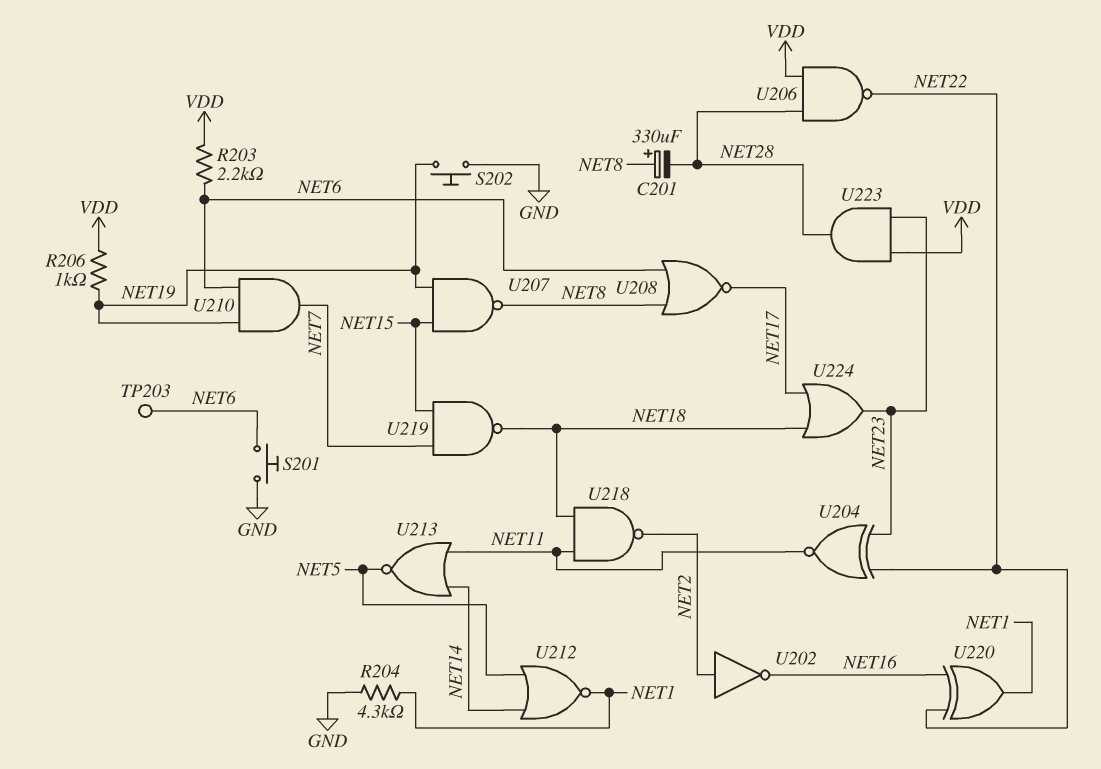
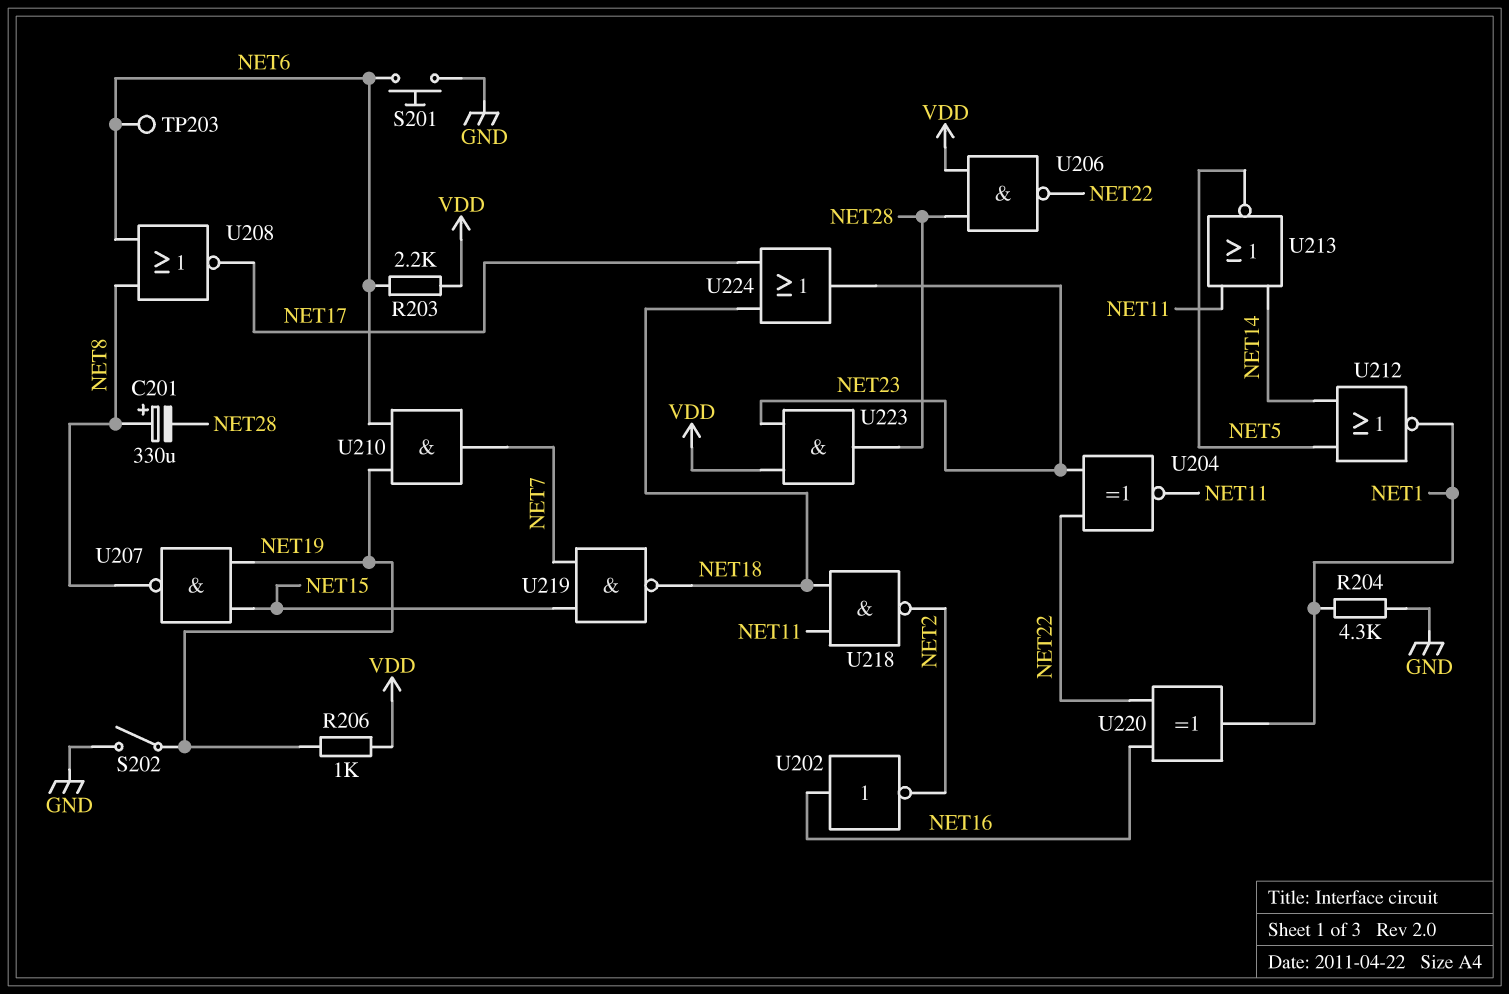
S202: button (GND, NET19) -> switch (GND, NET19)
U202: NOT (in NET2, out NET16) -> NOT (in NET16, out NET2)

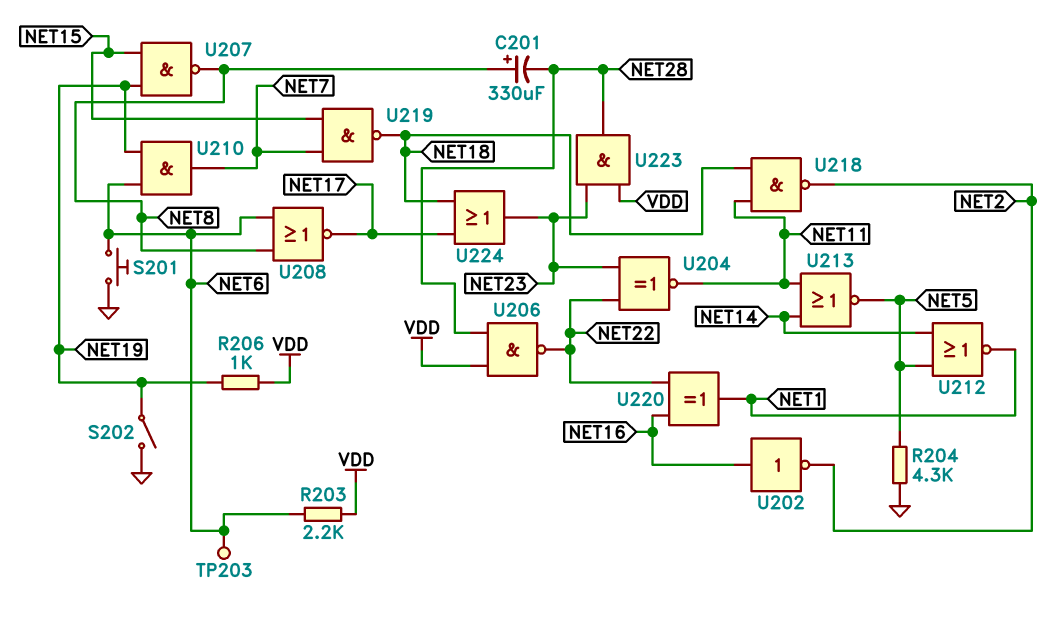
R204: 4.3k (GND, NET1) -> 4.3k (GND, NET5)

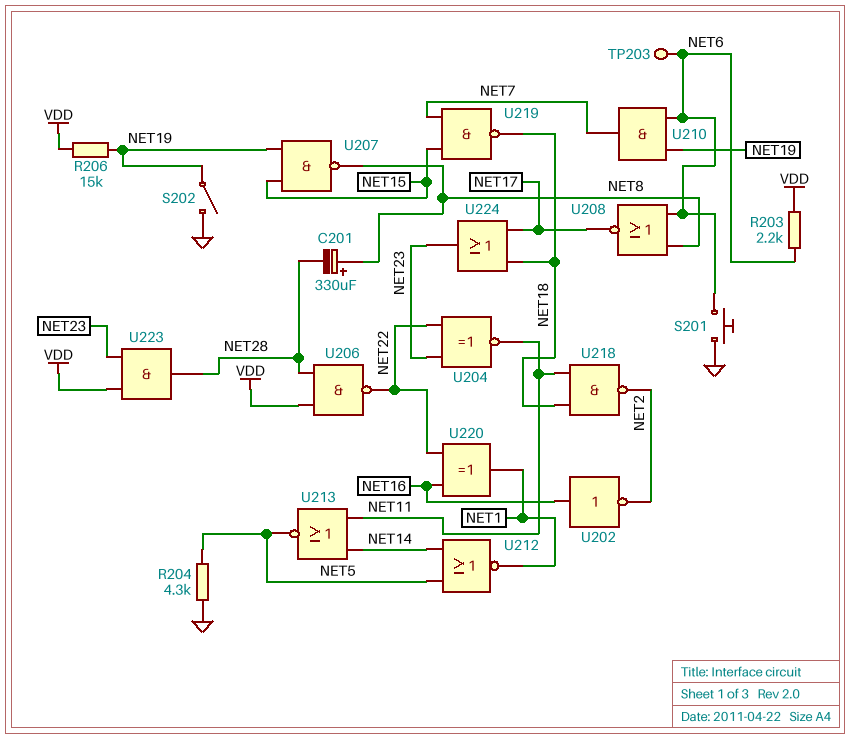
R206: 1k (NET19, VDD) -> 15k (NET19, VDD)

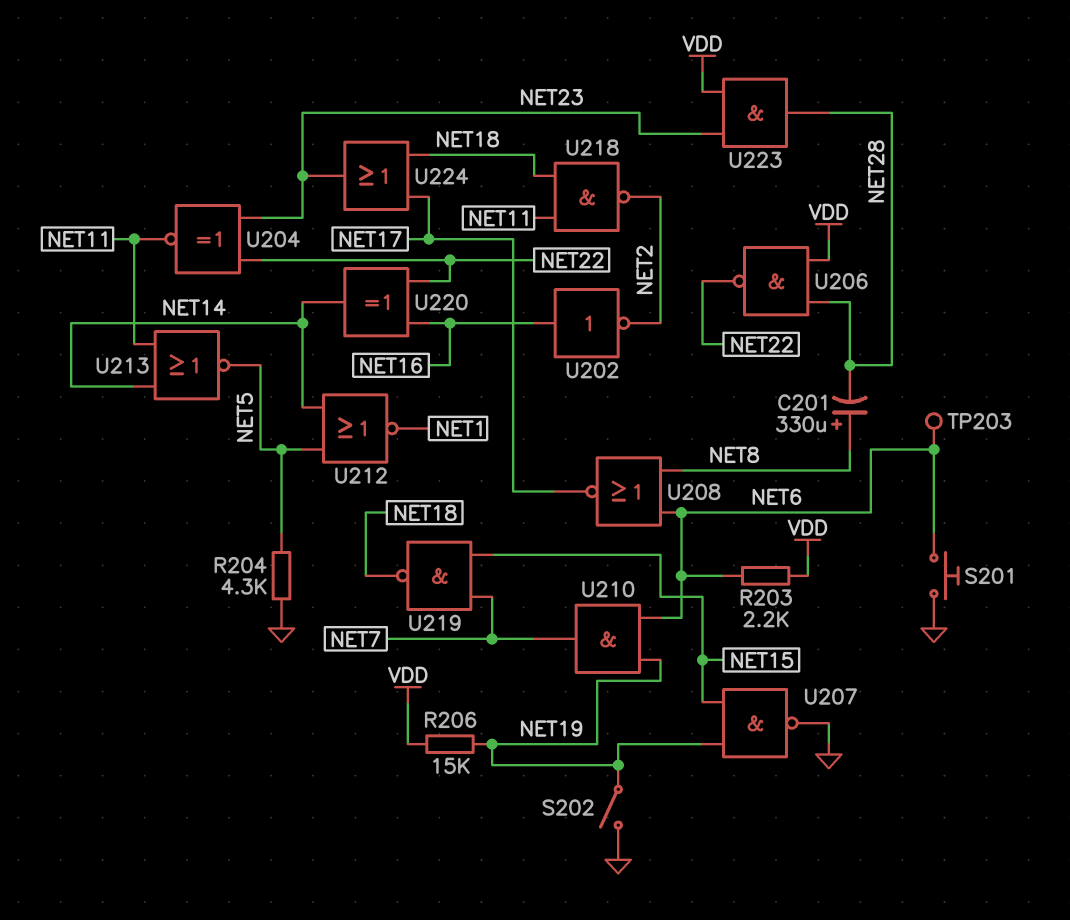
U207: NAND (in NET15, in NET19, out NET8) -> NAND (in NET15, in NET19, out GND)
U220: XOR (in NET16, in NET22, out NET1) -> XOR (in NET16, in NET22, out NET14)

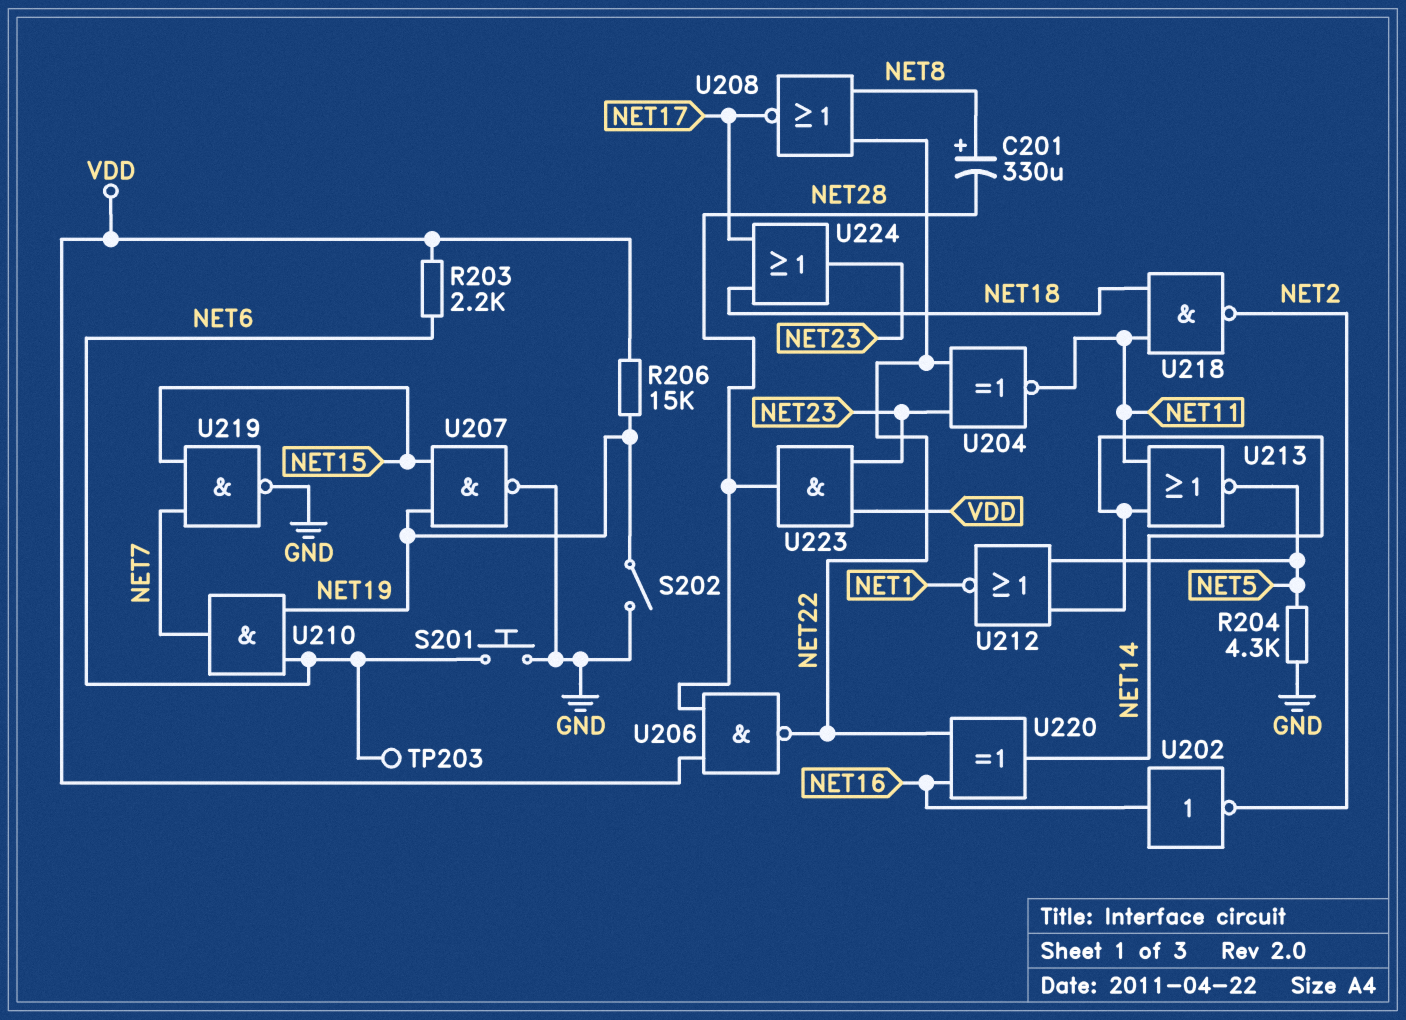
U208: NOR (in NET6, in NET8, out NET17) -> NOR (in NET8, in NET22, out NET17)
U219: NAND (in NET7, in NET15, out NET18) -> NAND (in NET7, in NET15, out GND)

